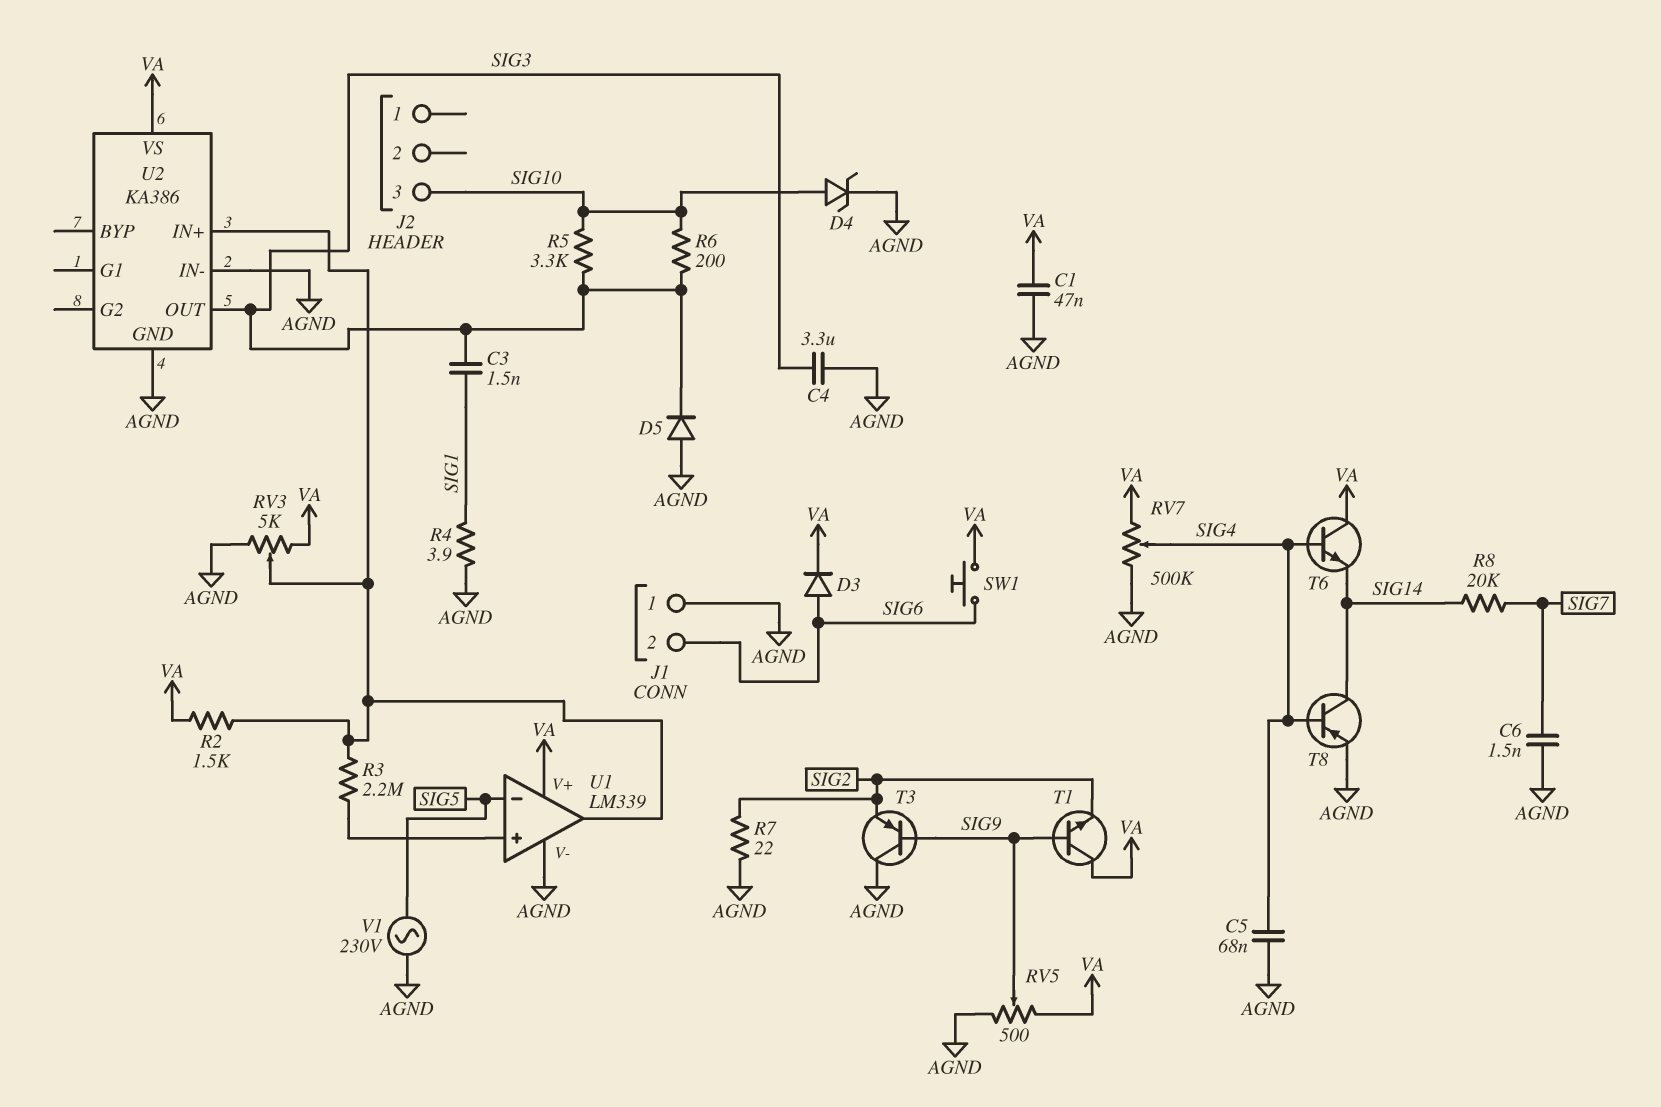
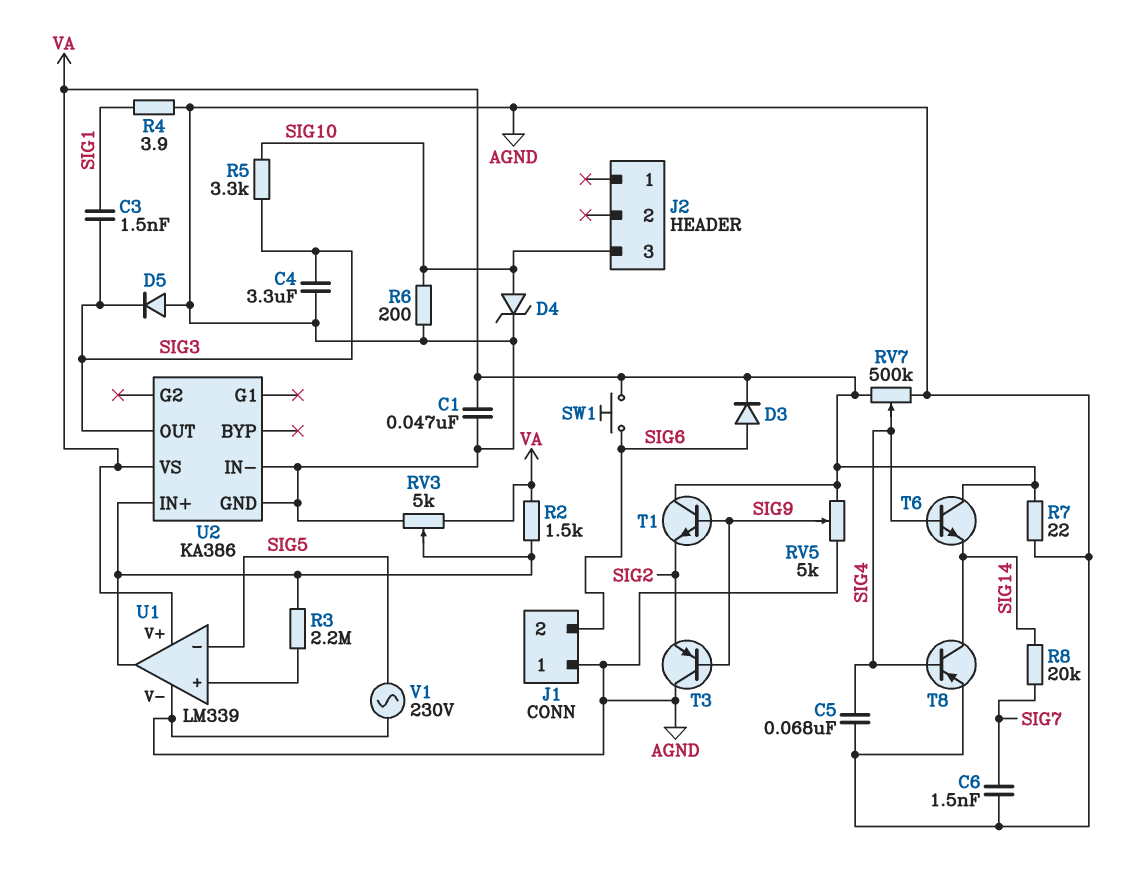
R6: 200 (SIG3, SIG10) -> 200 (AGND, SIG10)
R7: 22 (AGND, SIG2) -> 22 (AGND, VA)
RV5: 500 (AGND, VA, wiper SIG9) -> 5k (AGND, VA, wiper SIG9)

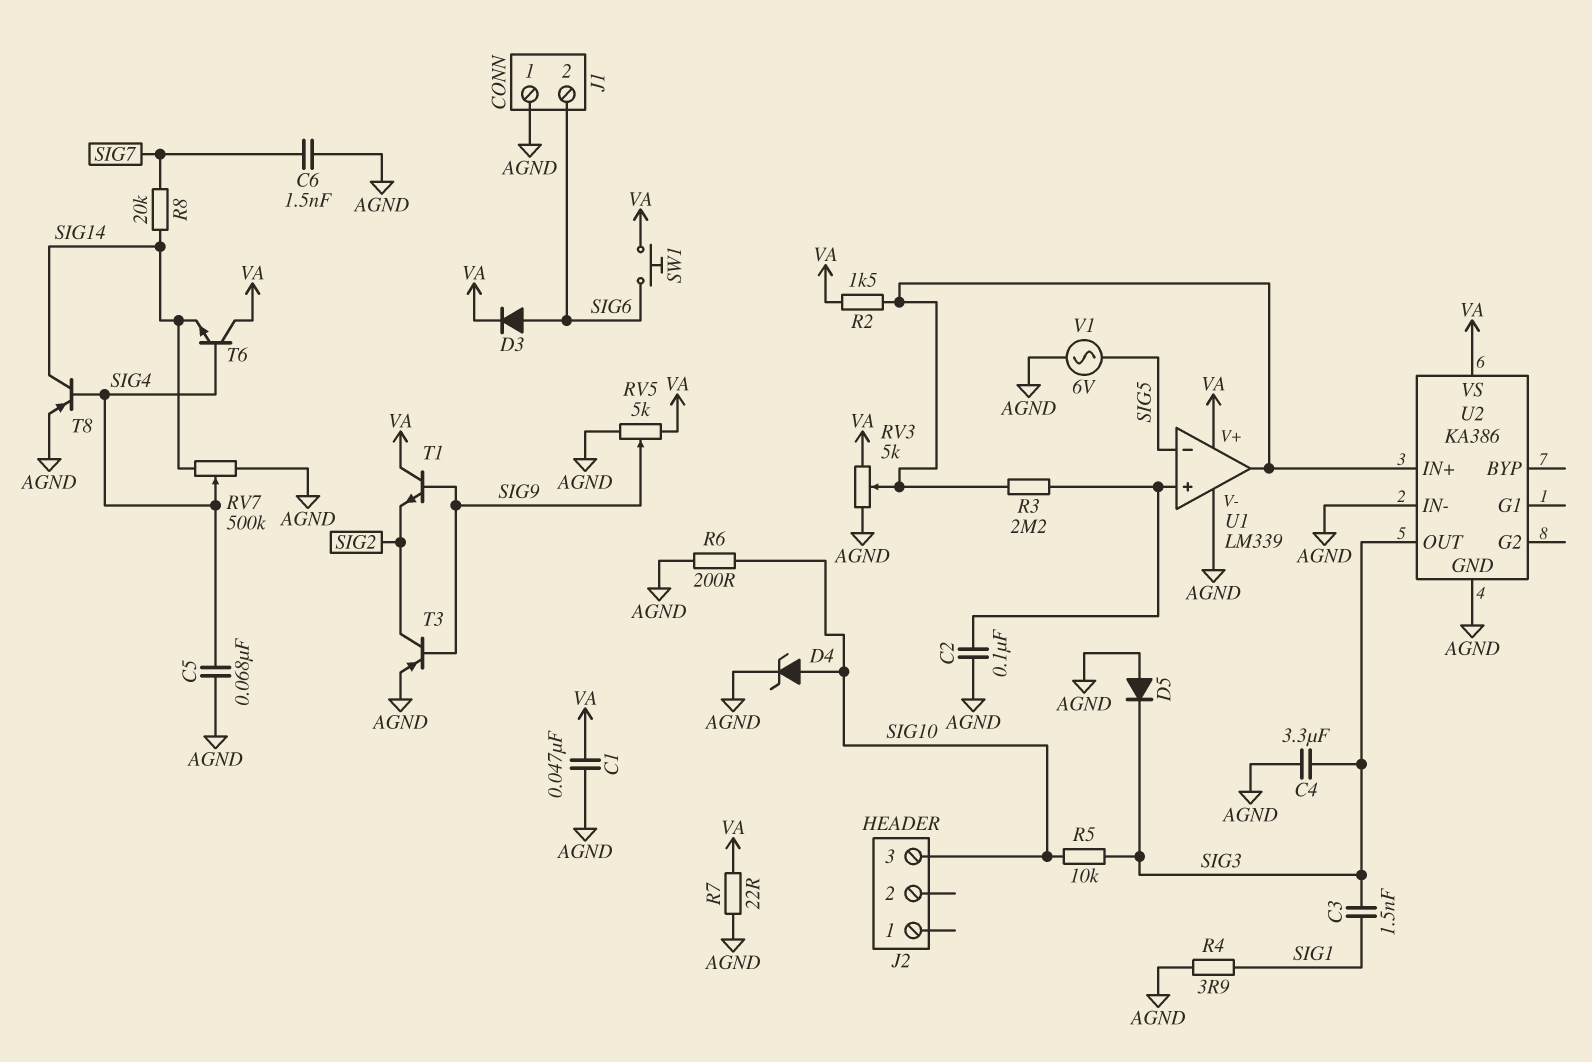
C2: none -> 100nF (AGND, U1/in+)
R5: 3.3k (SIG3, SIG10) -> 10k (SIG3, SIG10)
RV7: 500k (AGND, VA, wiper SIG4) -> 500k (AGND, SIG14, wiper SIG4)
T3: PNP (B SIG9, C AGND, E SIG2) -> PNP (B SIG9, C SIG2, E AGND)
V1: AC 230V (AGND, SIG5) -> AC 6V (AGND, SIG5)

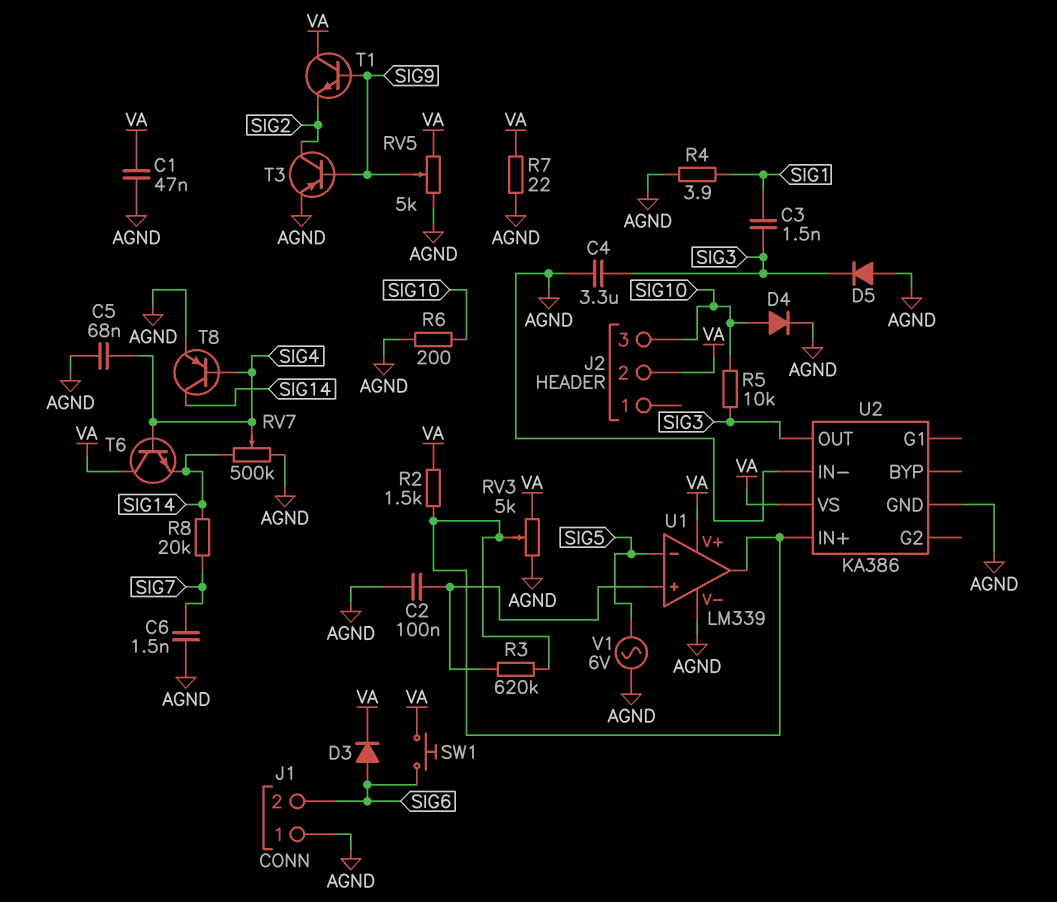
D4: zener (A SIG10, K AGND) -> diode (A SIG10, K AGND)
J2 pin 2: none -> VA
R3: 2.2M (U1/in+, U1/out) -> 620k (U1/in+, U1/out)

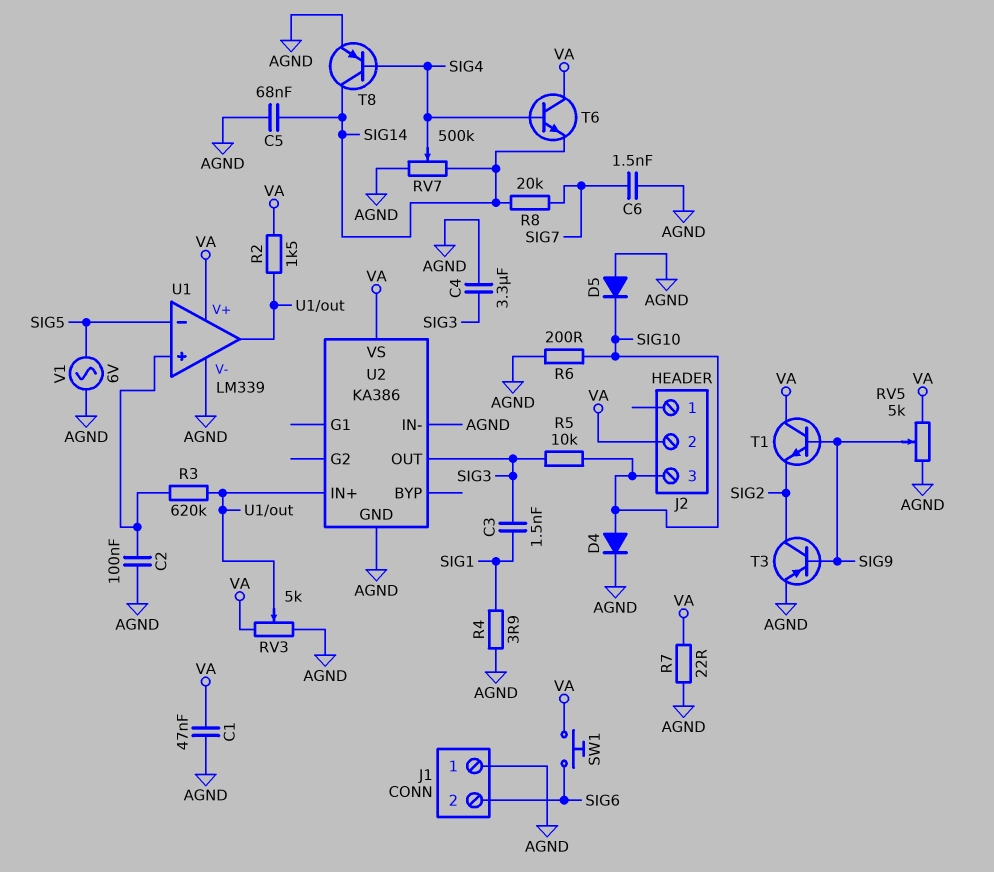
C5: 68nF (AGND, SIG4) -> 68nF (AGND, SIG14)
D3: diode (A SIG6, K VA) -> none
D5: diode (A AGND, K SIG3) -> diode (A AGND, K SIG10)

